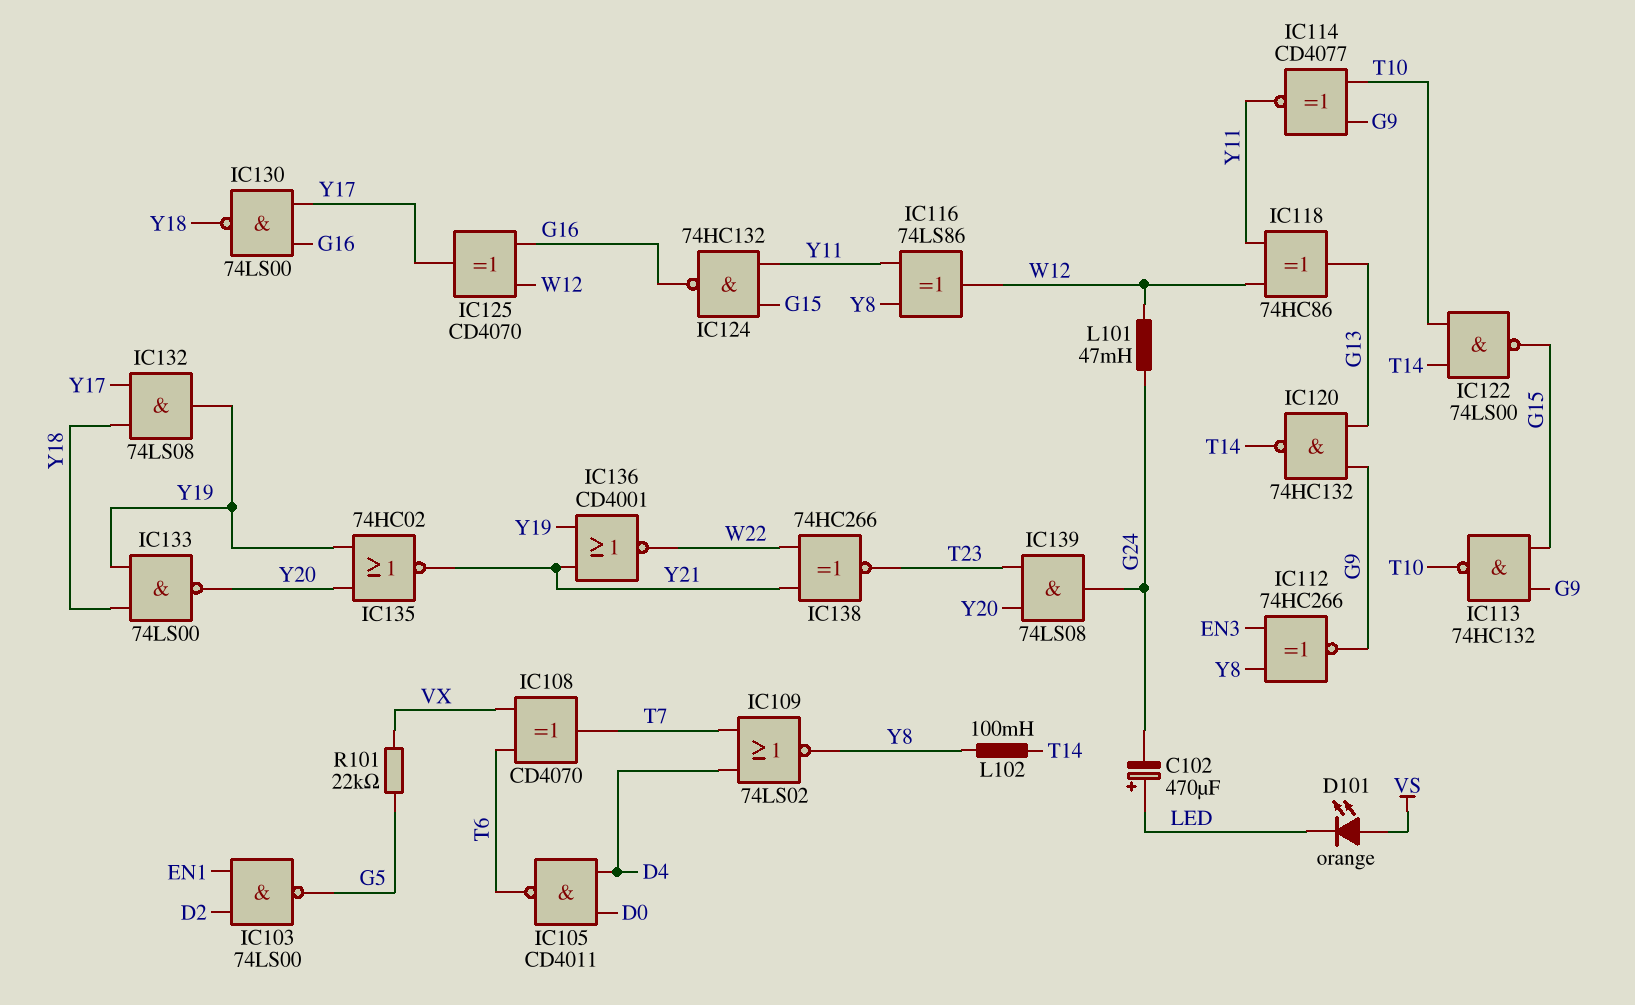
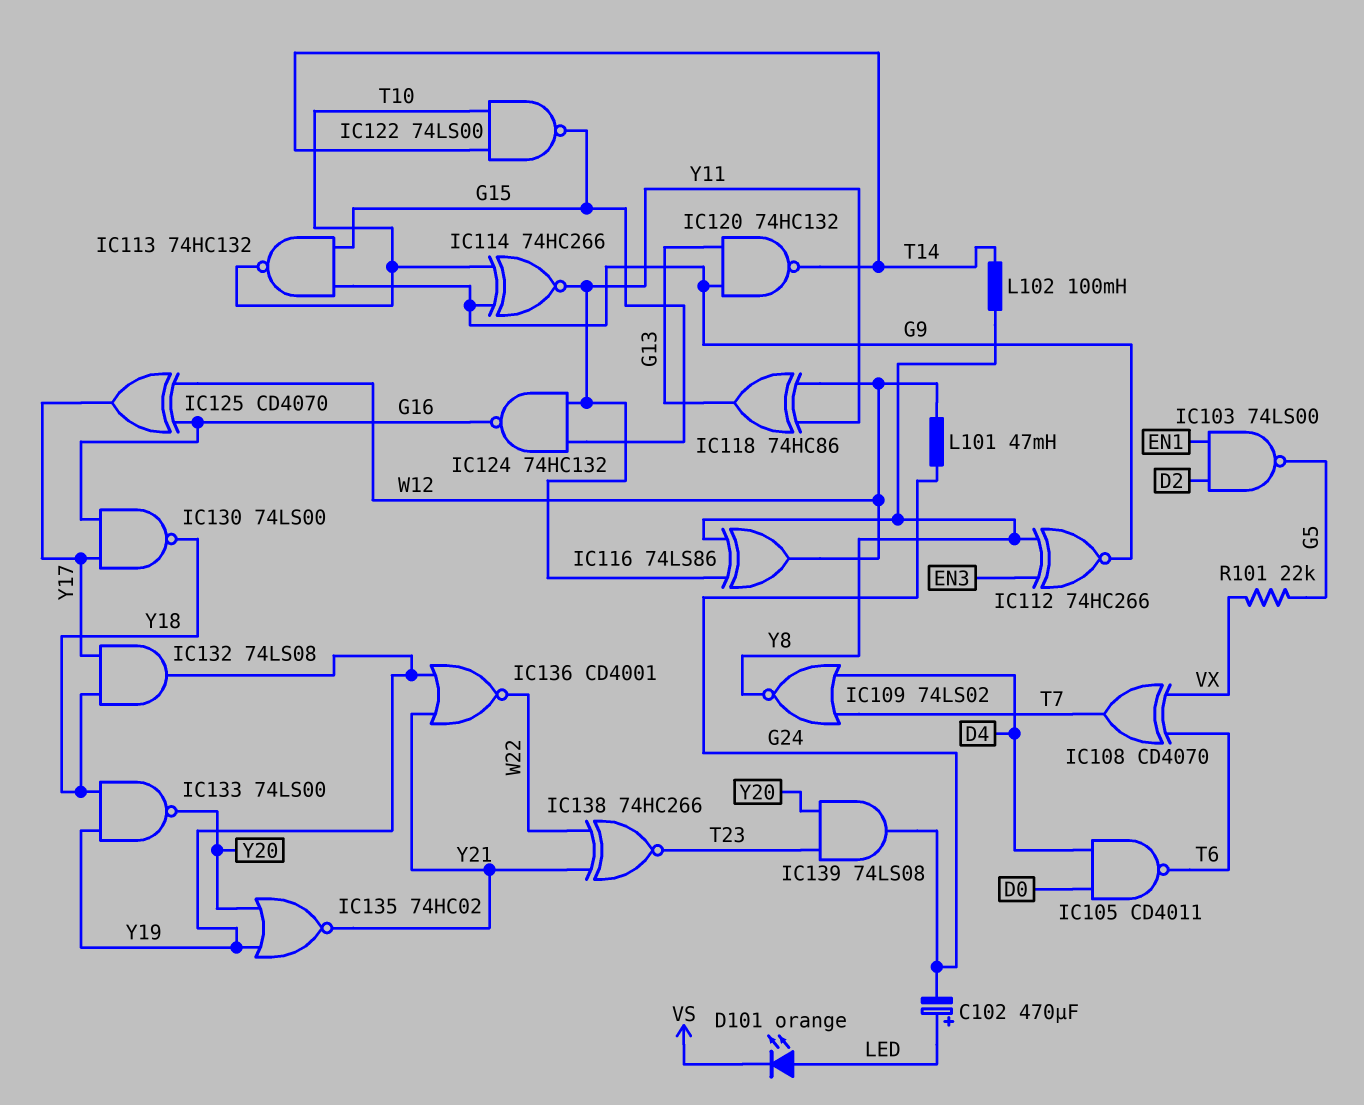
D101: LED orange (A VS, K LED) -> LED orange (A LED, K VS)
IC114: XNOR CD4077 (in G9, in T10, out Y11) -> XNOR 74HC266 (in G9, in T10, out Y11)

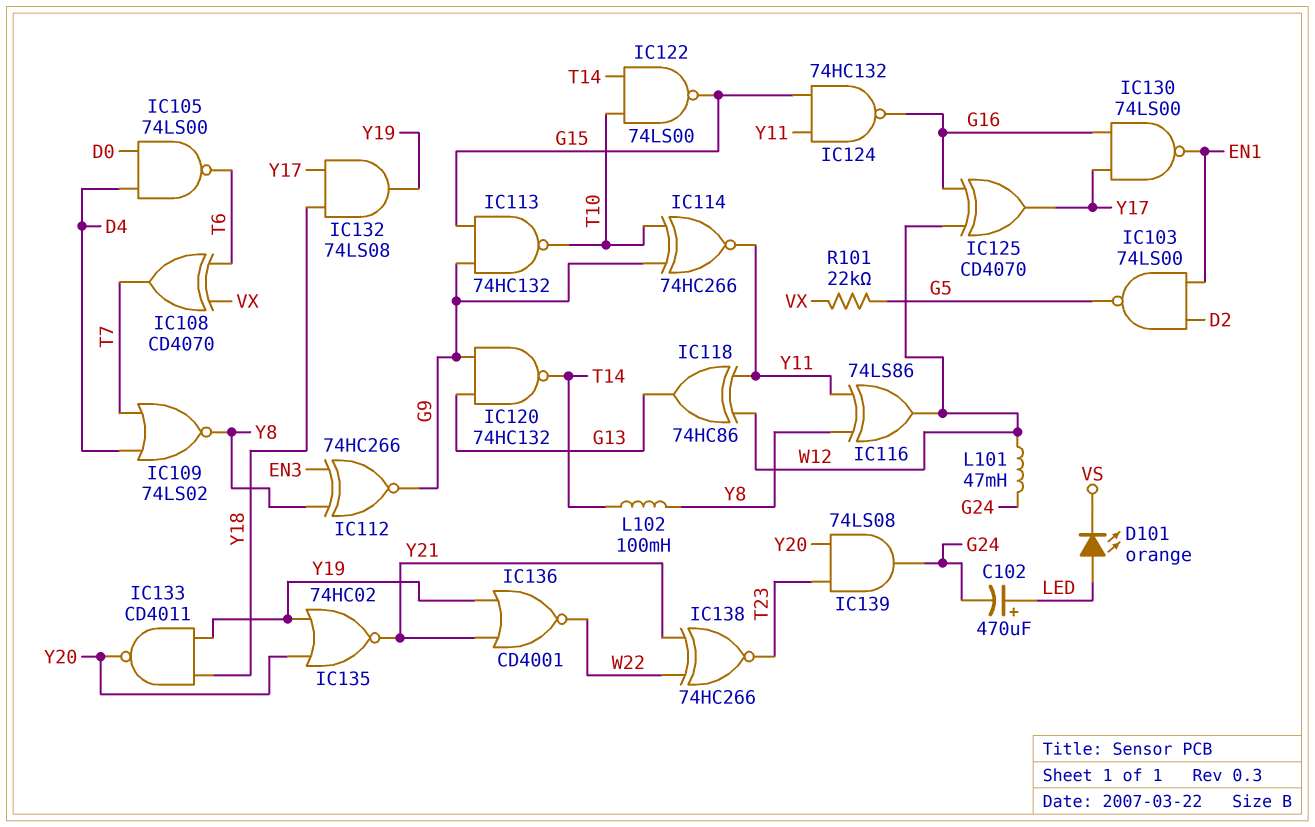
IC105: NAND CD4011 (in D0, in D4, out T6) -> NAND 74LS00 (in D0, in D4, out T6)
IC130: NAND 74LS00 (in G16, in Y17, out Y18) -> NAND 74LS00 (in G16, in Y17, out EN1)
IC133: NAND 74LS00 (in Y18, in Y19, out Y20) -> NAND CD4011 (in Y18, in Y19, out Y20)

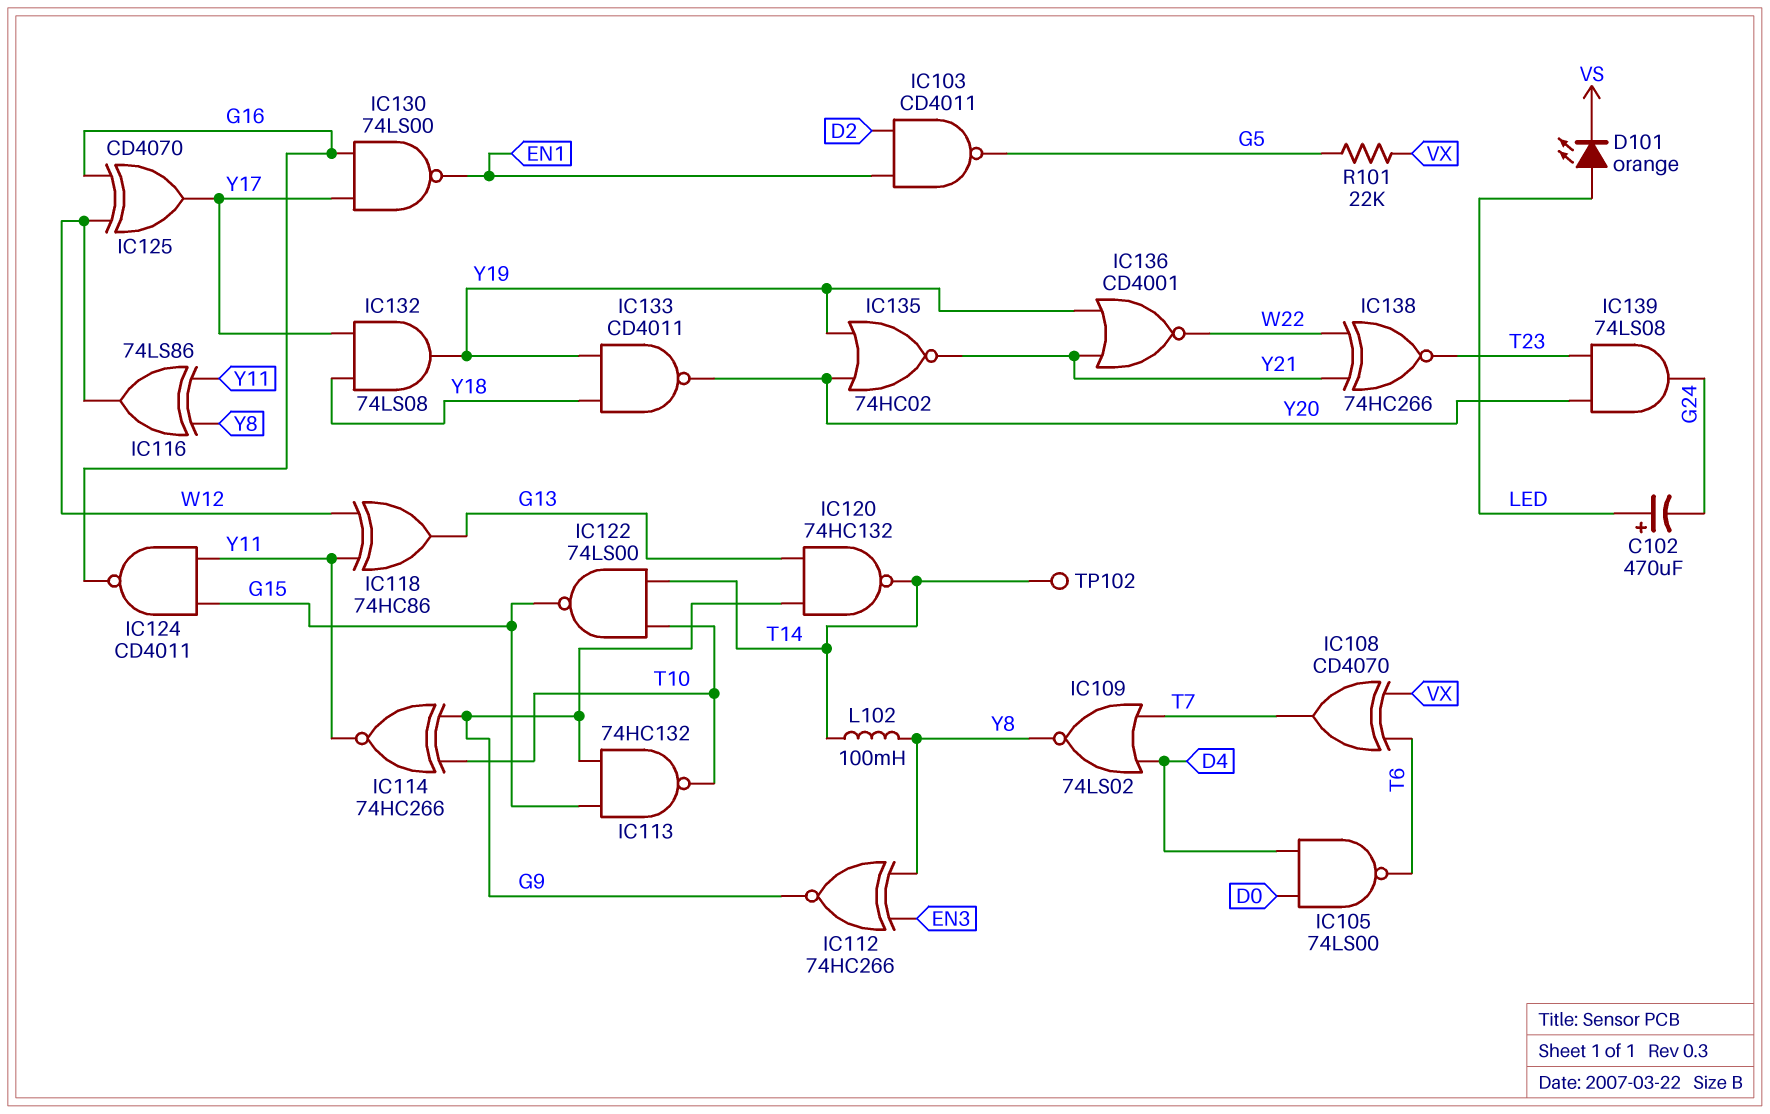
IC103: NAND 74LS00 (in D2, in EN1, out G5) -> NAND CD4011 (in D2, in EN1, out G5)
IC124: NAND 74HC132 (in G15, in Y11, out G16) -> NAND CD4011 (in G15, in Y11, out G16)
L101: 47mH (G24, W12) -> none
TP102: none -> test point (T14)

